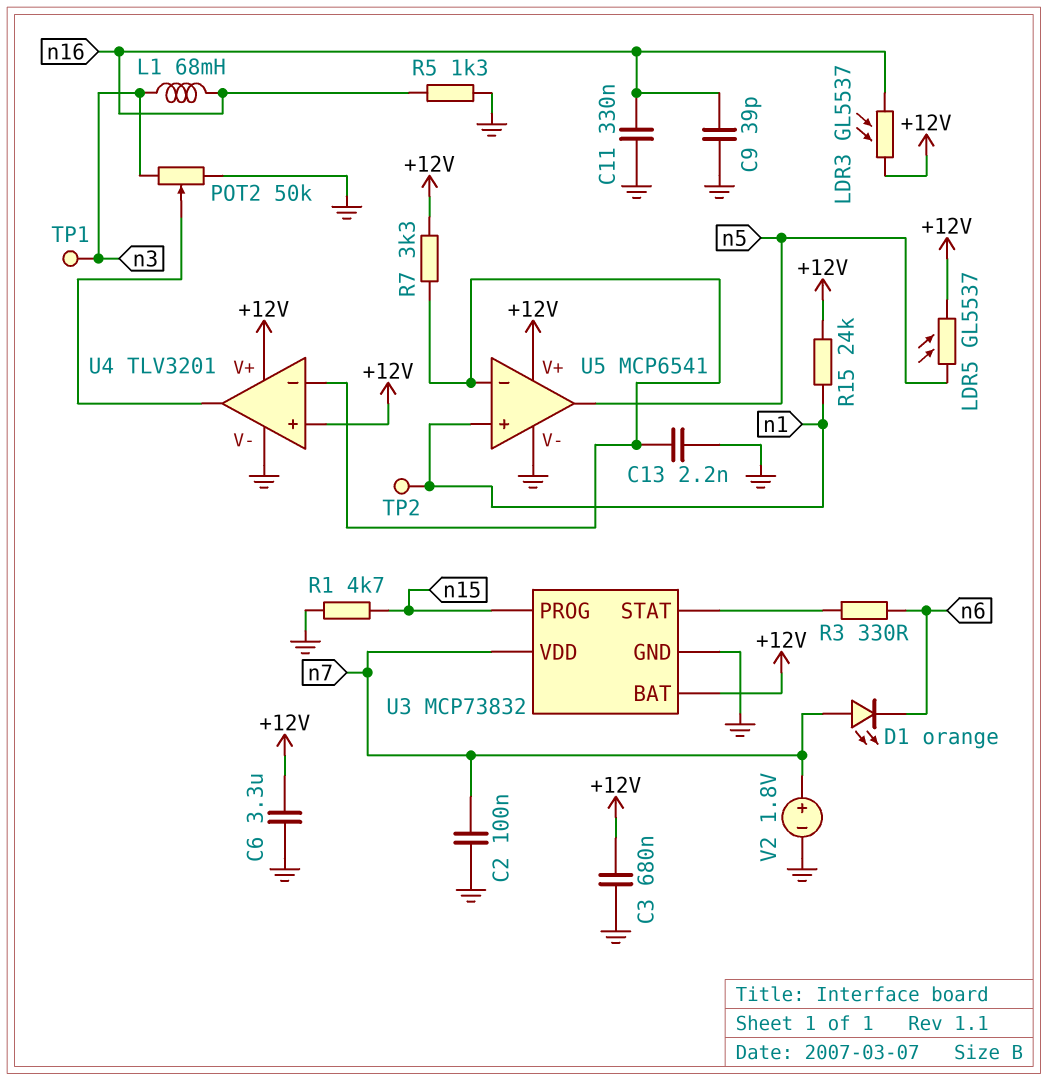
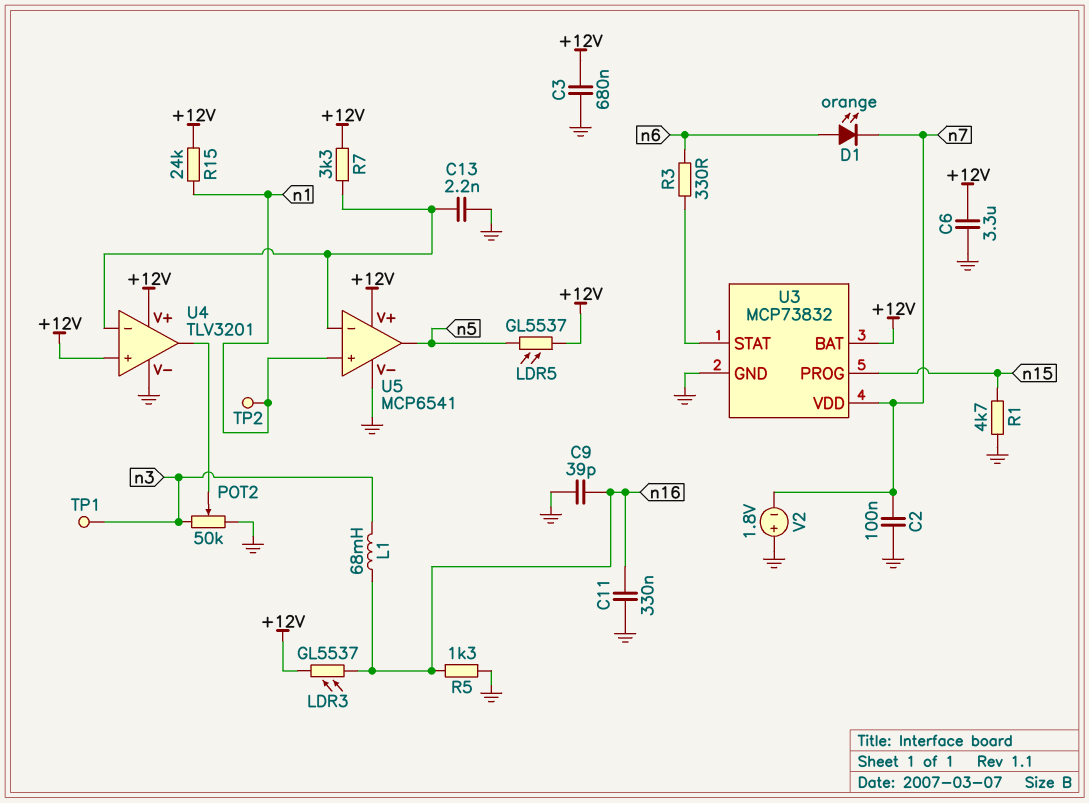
D1: LED orange (A n7, K n6) -> LED orange (A n6, K n7)
V2: 1.8V (plus n7, minus GND) -> 1.8V (plus GND, minus n7)

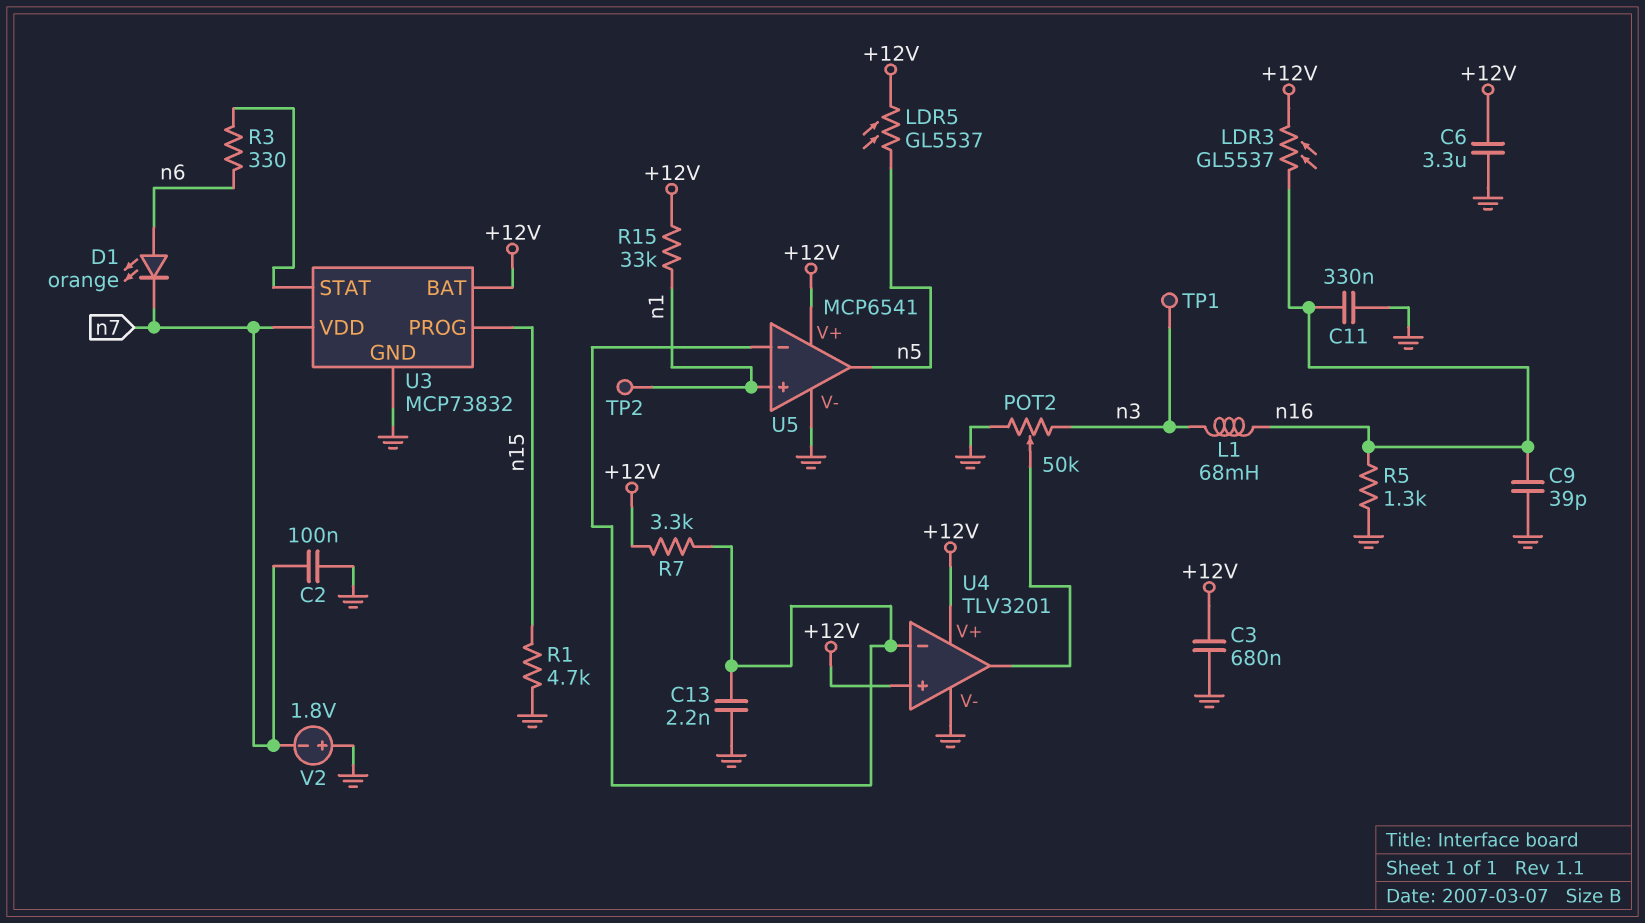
R15: 24k (+12V, n1) -> 33k (+12V, n1)

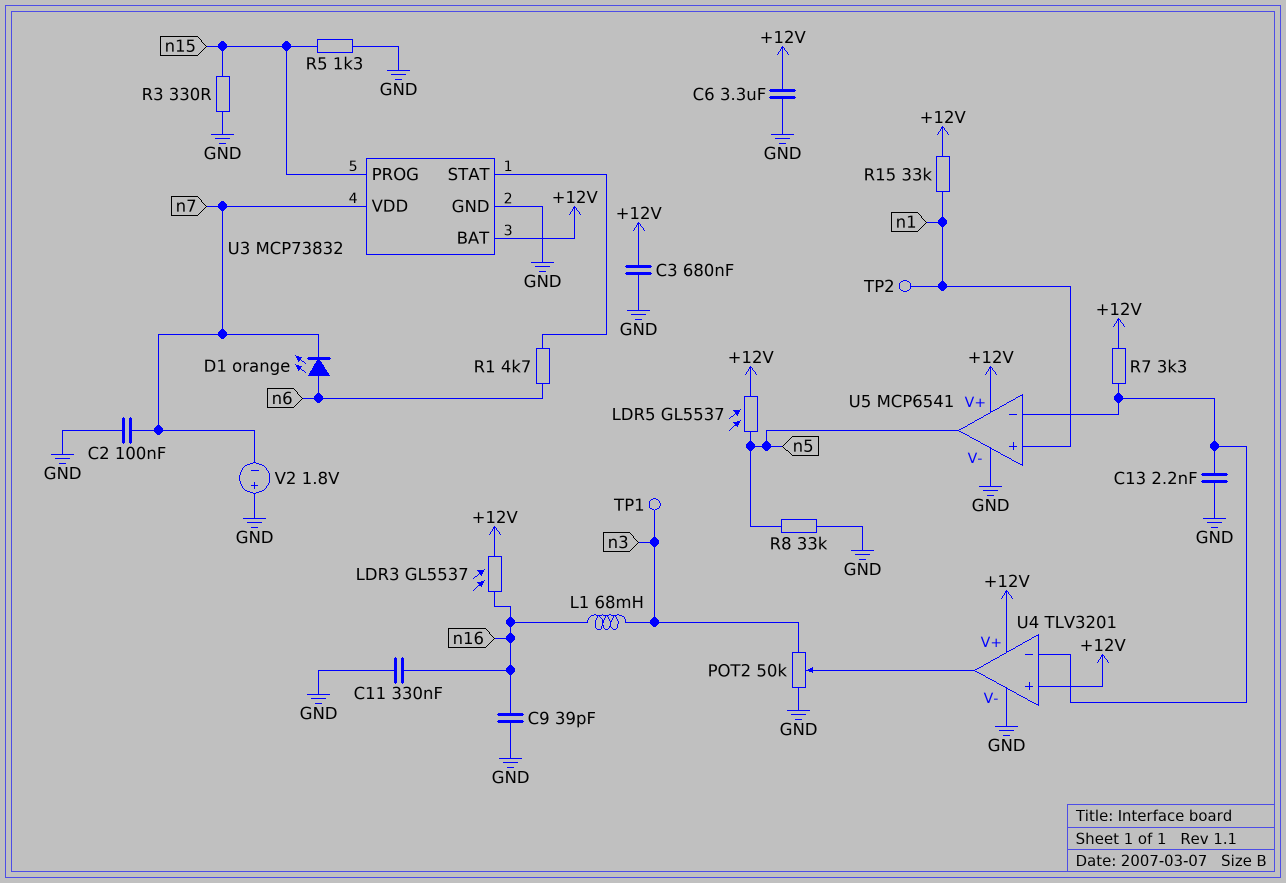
R1: 4.7k (GND, n15) -> 4.7k (U3/STAT, n6)
R3: 330 (U3/STAT, n6) -> 330 (GND, n15)
R5: 1.3k (GND, n16) -> 1.3k (GND, n15)
R8: none -> 33k (GND, n5)

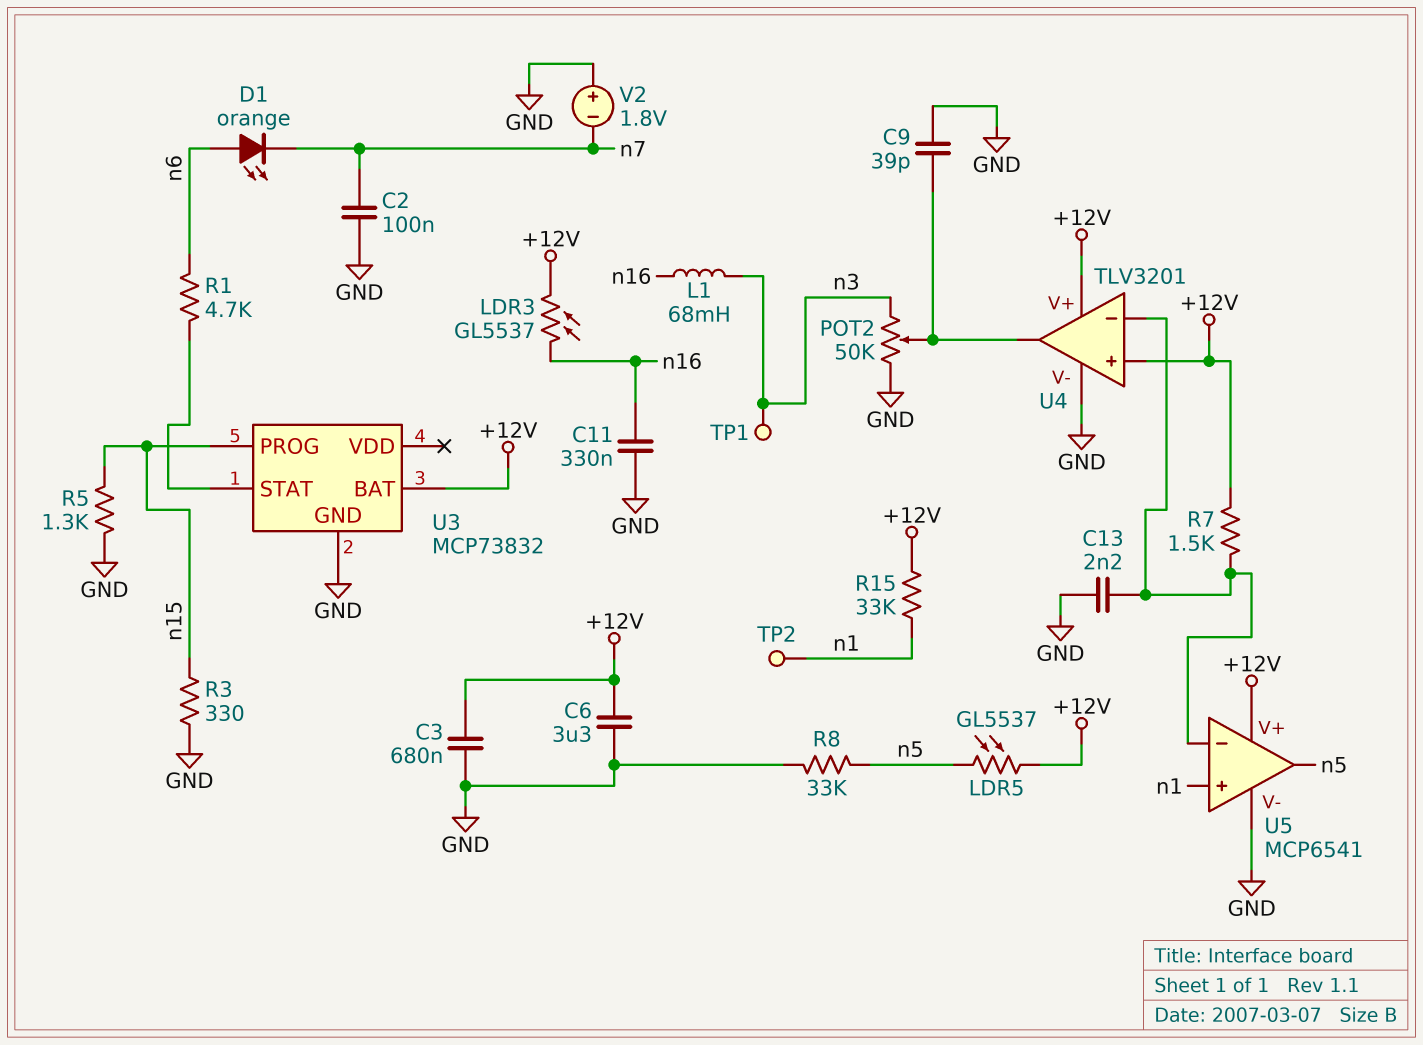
C9: 39pF (GND, n16) -> 39pF (GND, U4/out)
R7: 3.3k (+12V, U4/in-) -> 1.5k (+12V, U4/in-)
U3 pin VDD: n7 -> none

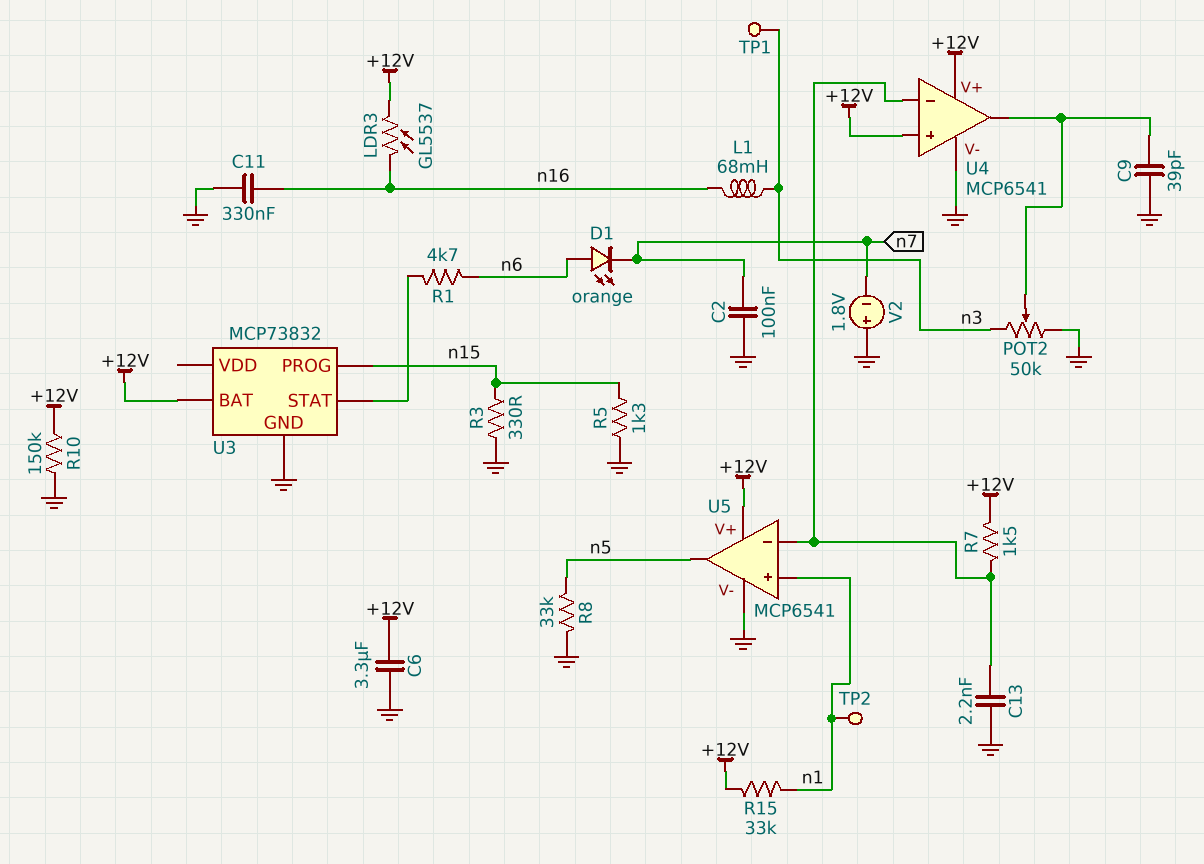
C3: 680nF (+12V, GND) -> none
LDR5: GL5537 (+12V, n5) -> none
R10: none -> 150k (+12V, GND)
U4: TLV3201 -> MCP6541

